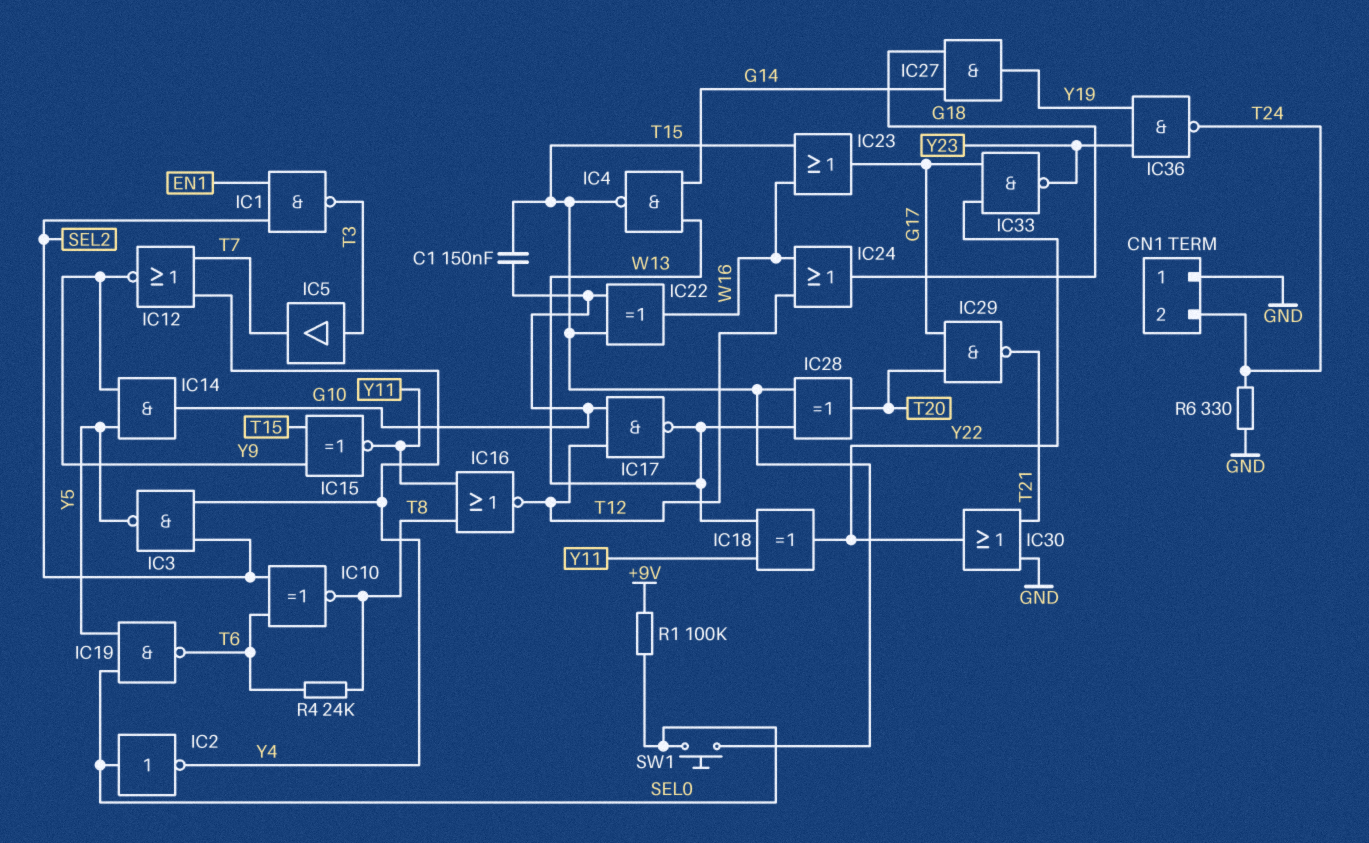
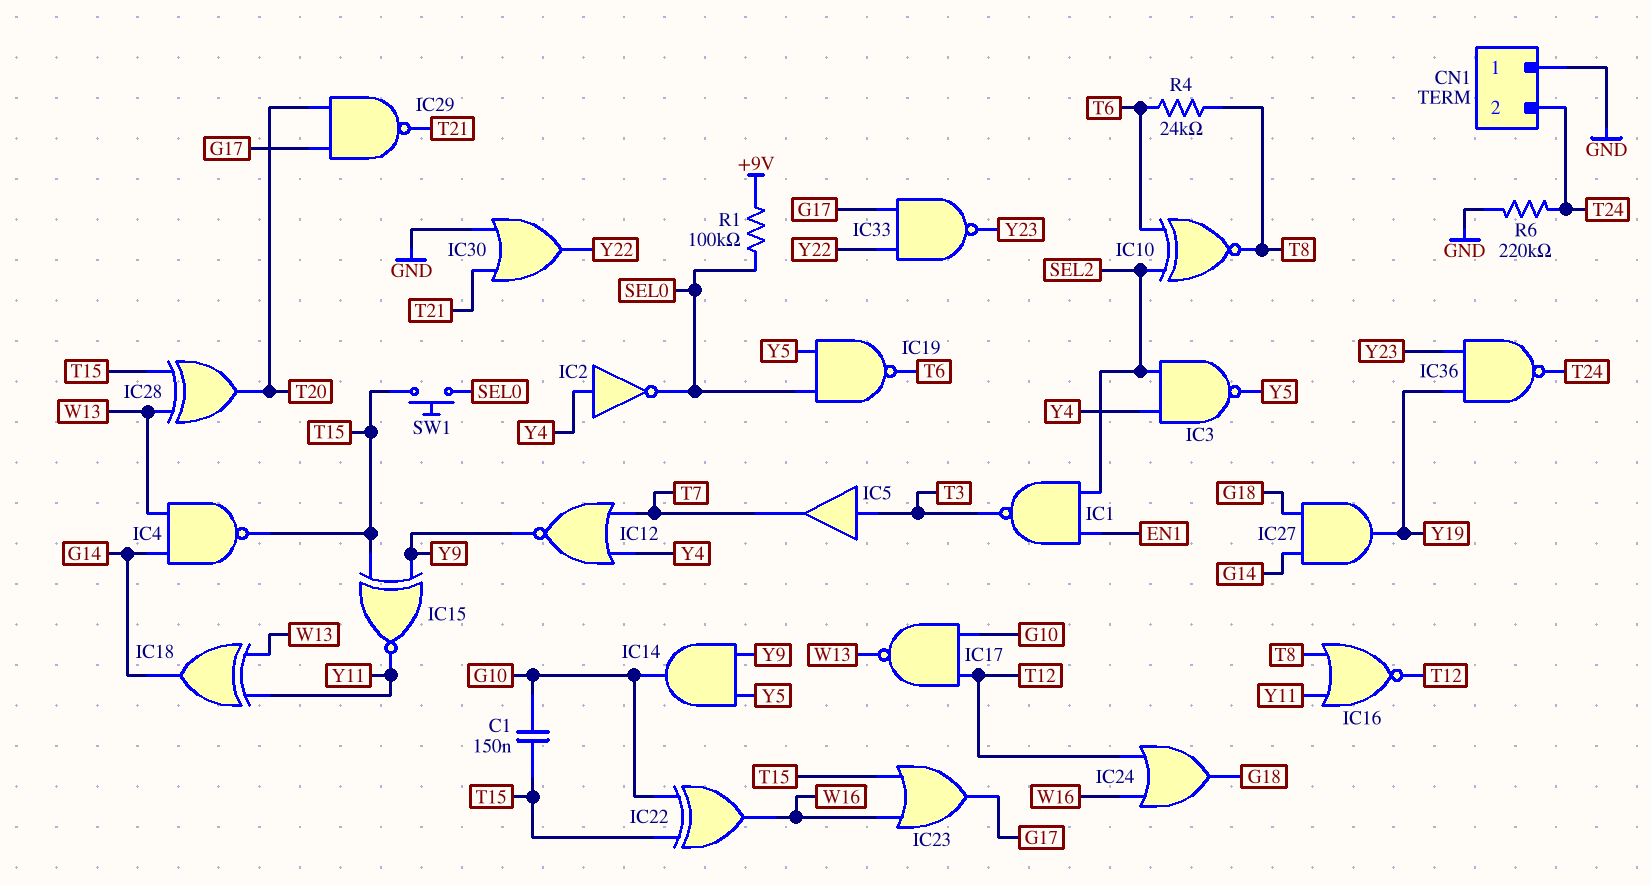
IC2: NOT (in SEL0, out Y4) -> NOT (in Y4, out SEL0)
IC18: XOR (in W13, in Y11, out Y22) -> XOR (in W13, in Y11, out G14)
R6: 330 (GND, T24) -> 220k (GND, T24)

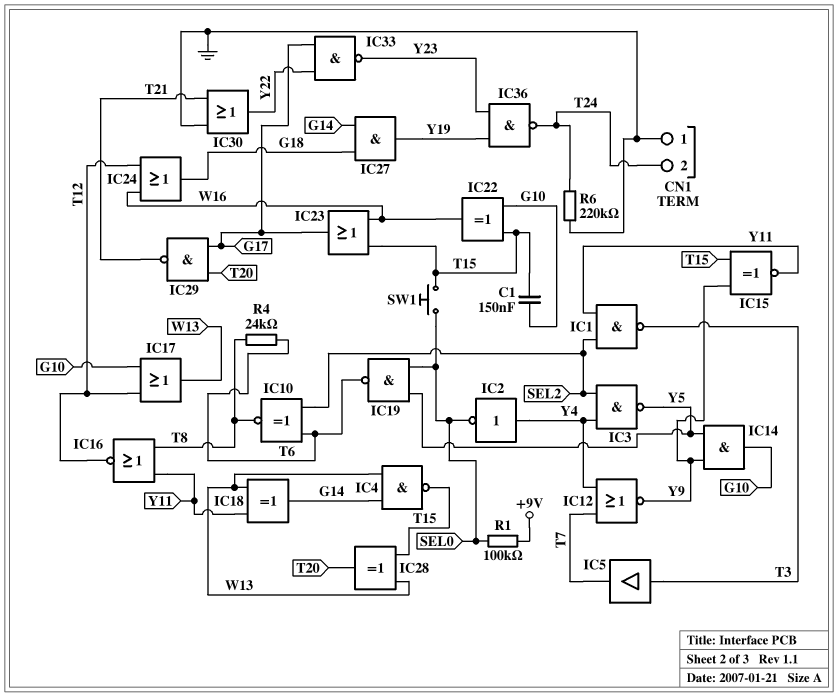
IC1: NAND (in EN1, in SEL2, out T3) -> NAND (in SEL2, in Y11, out T3)
IC17: NAND (in G10, in T12, out W13) -> OR (in G10, in T12, out W13)

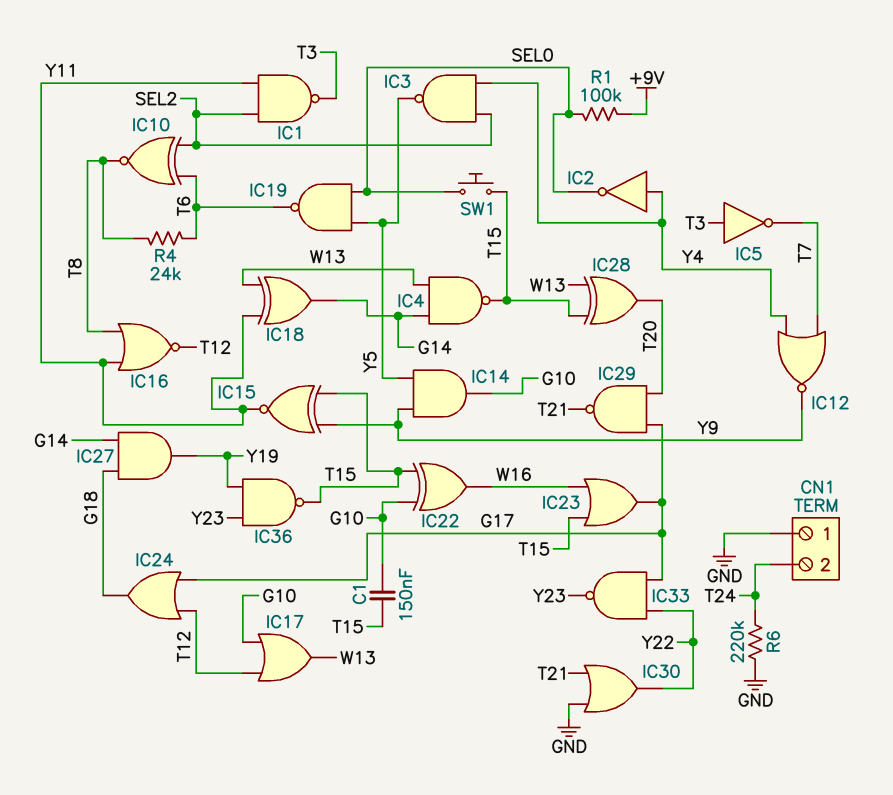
IC5: buffer (in T3, out T7) -> NOT (in T3, out T7)
IC24: OR (in T12, in W16, out G18) -> OR (in G17, in T12, out G18)
IC36: NAND (in Y19, in Y23, out T24) -> NAND (in Y19, in Y23, out T15)

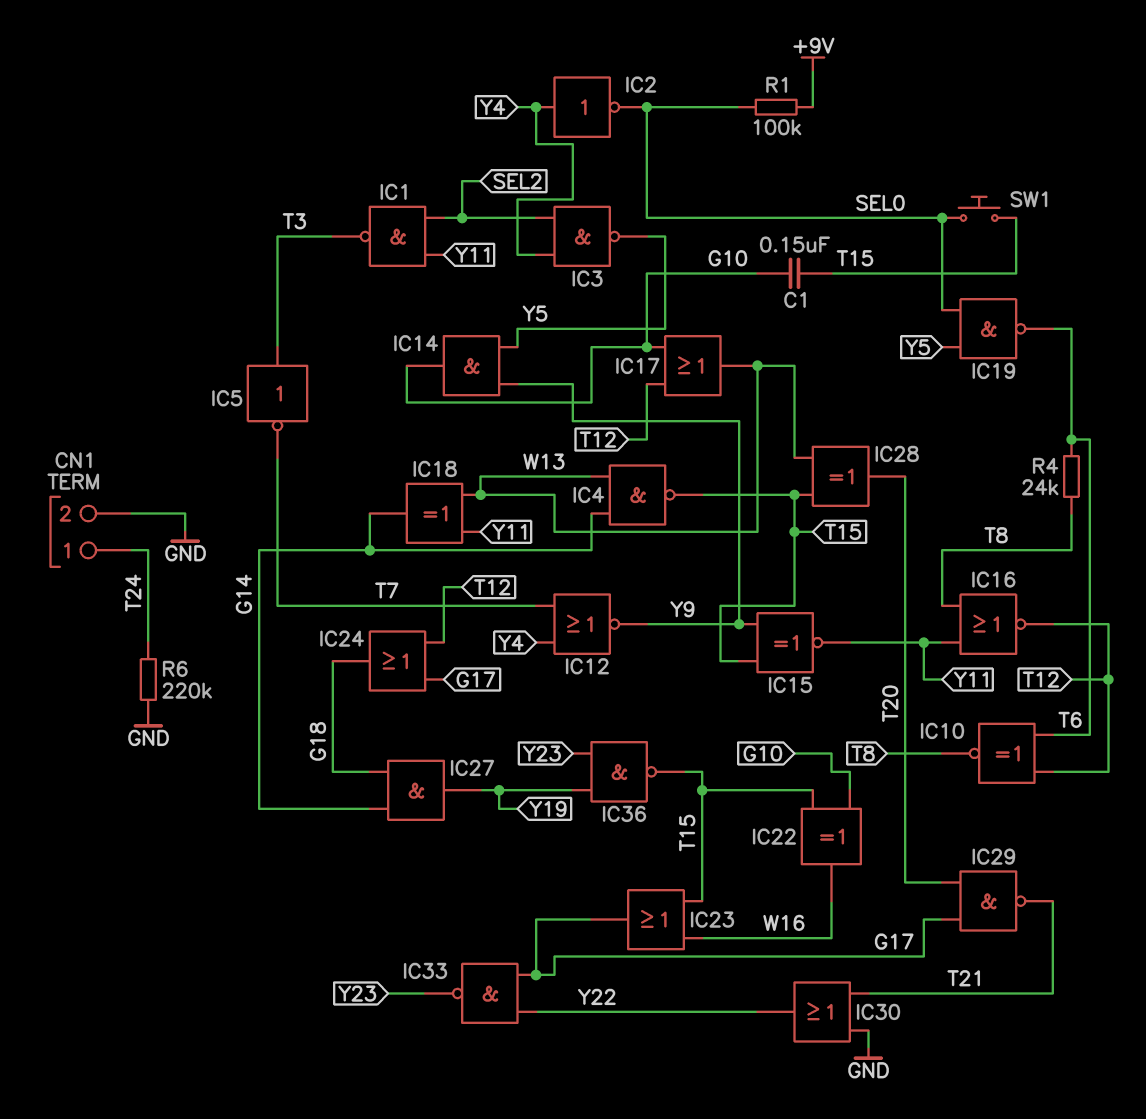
CN1 pin 1: GND -> T24
CN1 pin 2: T24 -> GND
IC10: XNOR (in SEL2, in T6, out T8) -> XNOR (in T6, in T12, out T8)

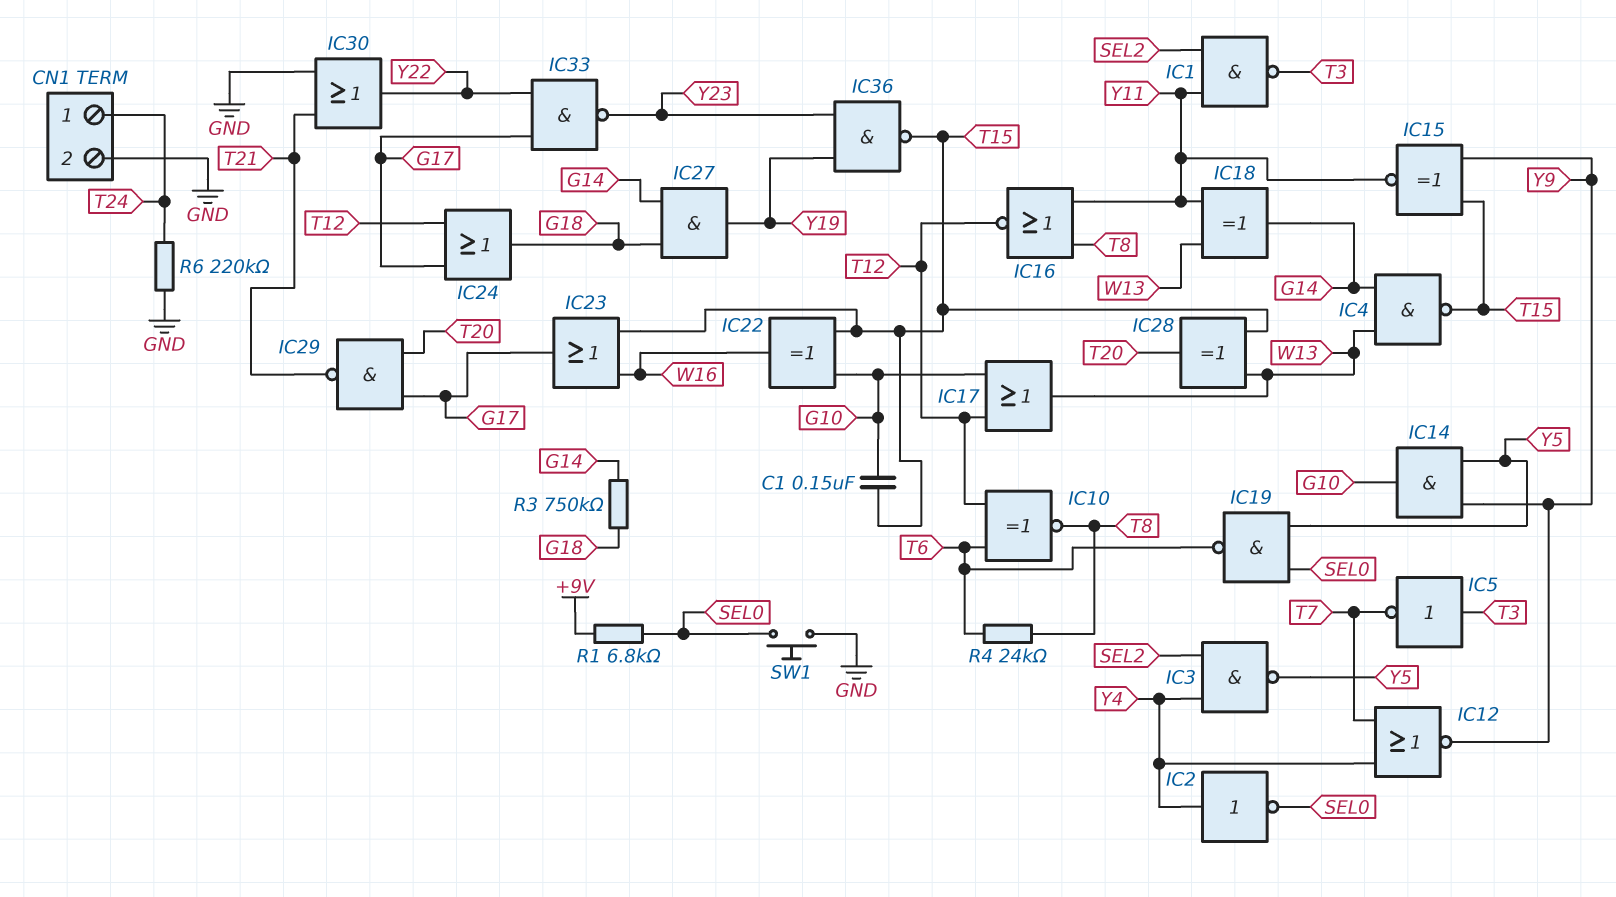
R1: 100k (+9V, SEL0) -> 6.8k (+9V, SEL0)
R3: none -> 750k (G14, G18)
SW1: button (SEL0, T15) -> button (GND, SEL0)

